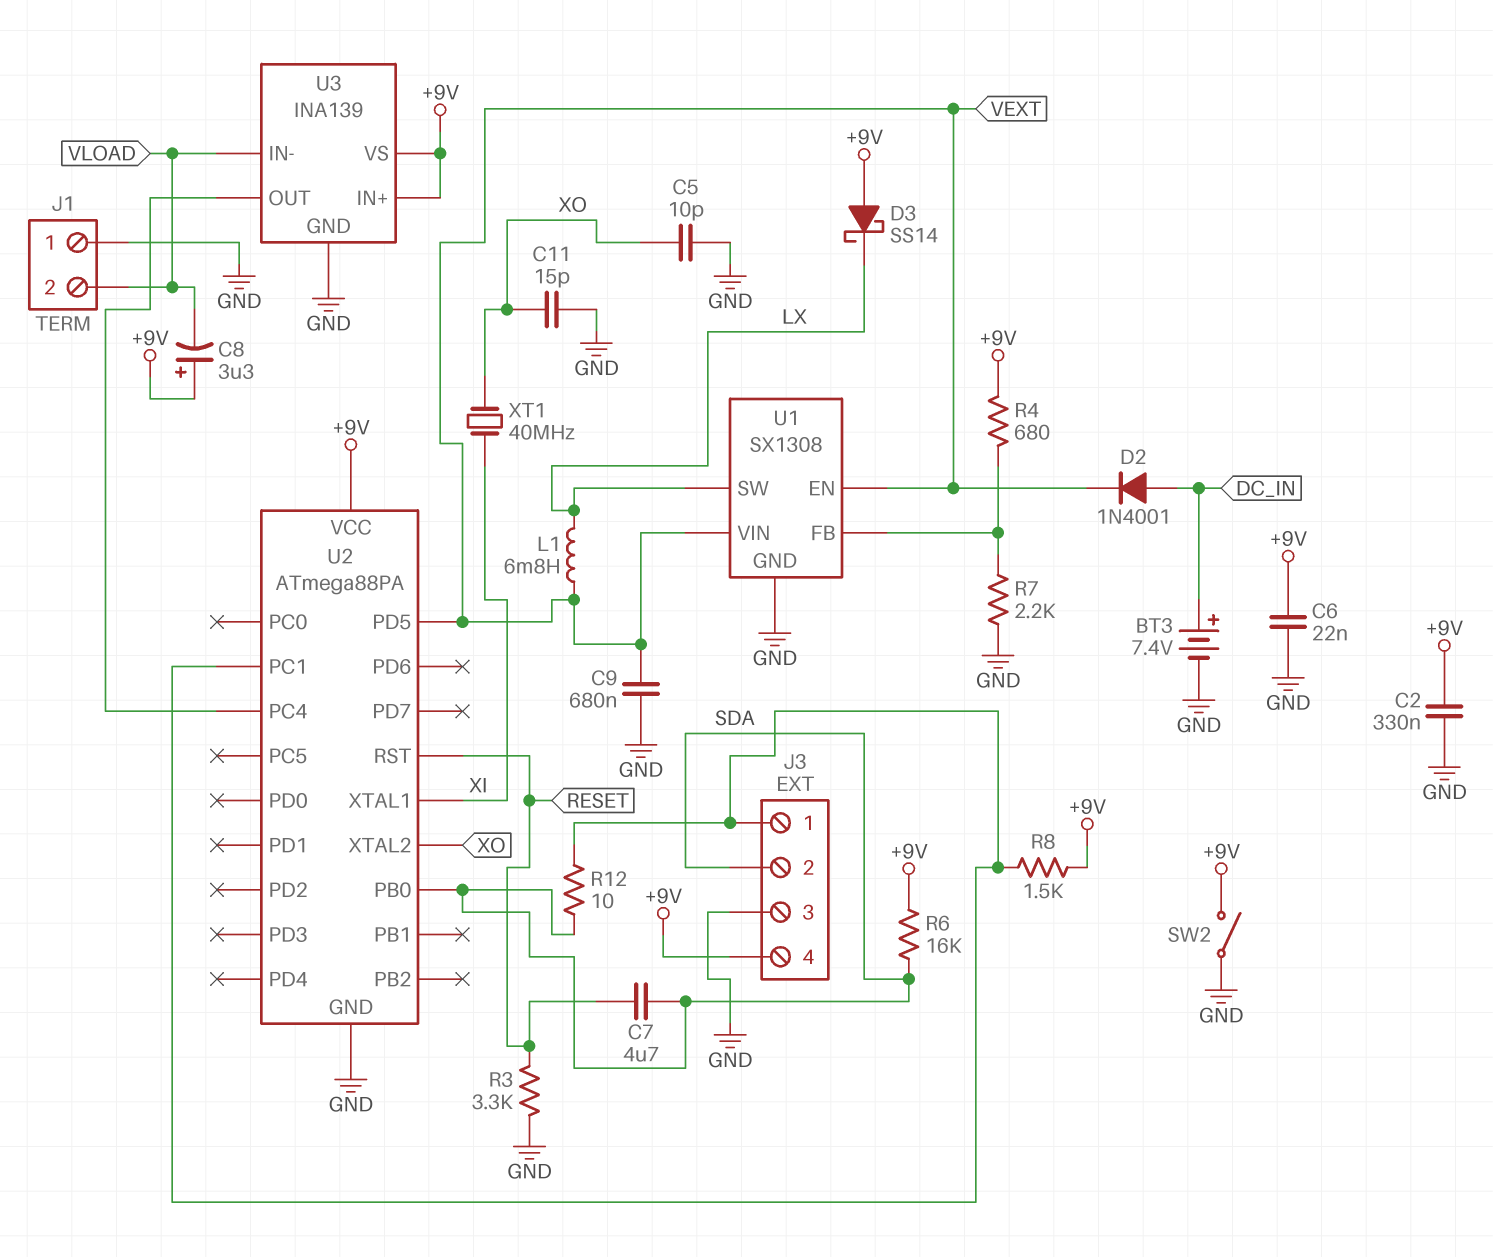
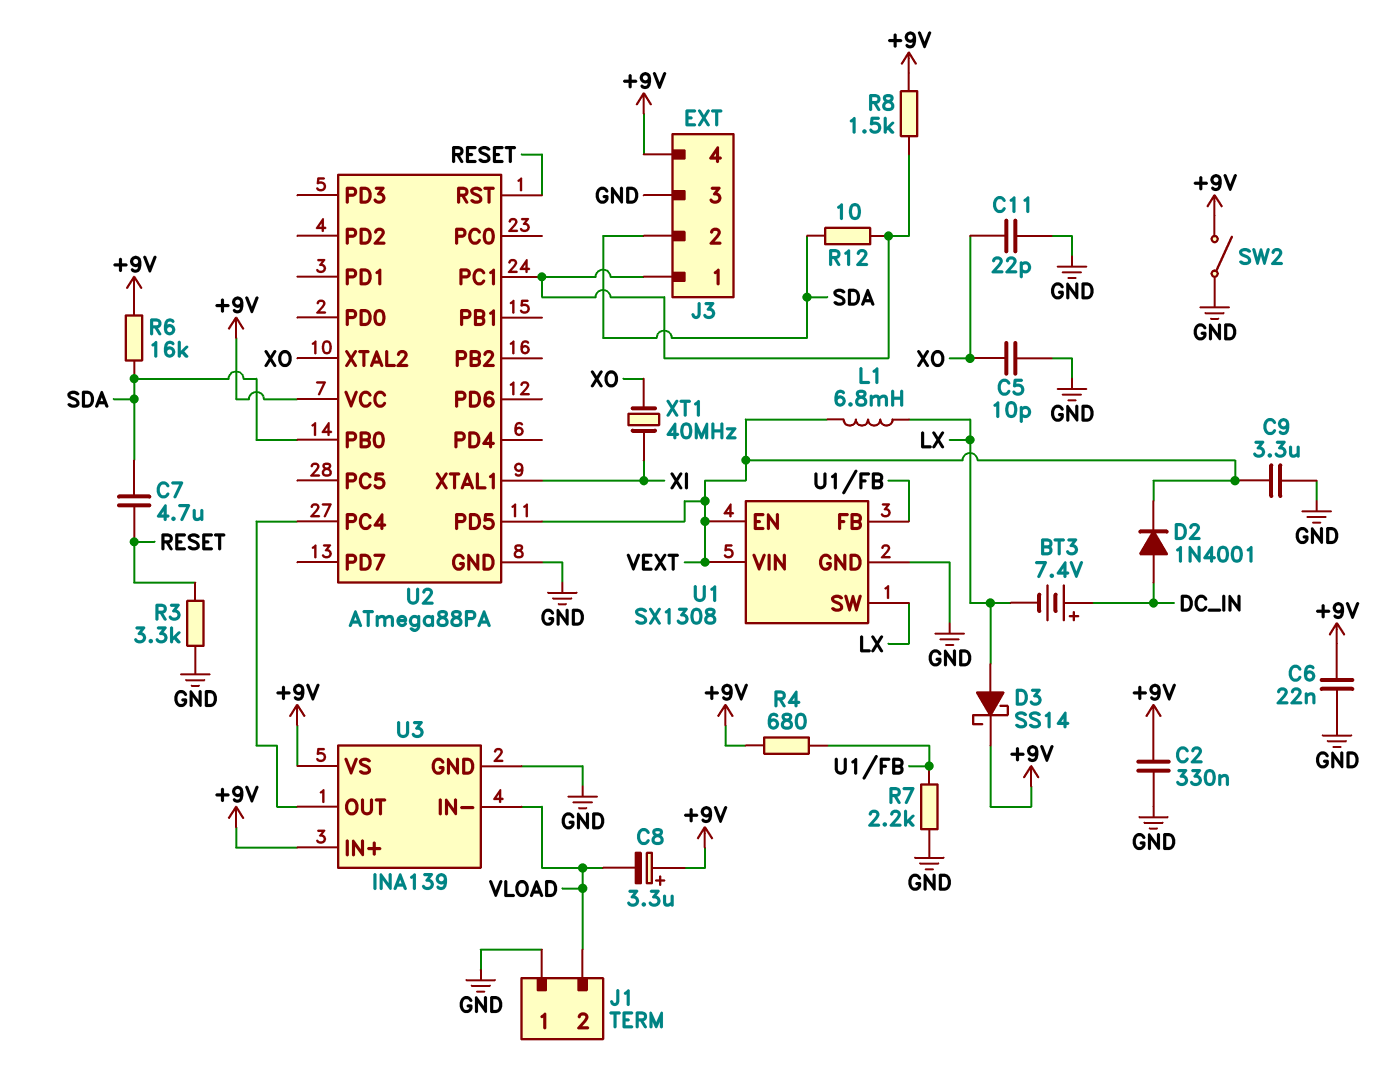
BT3: 7.4V (plus DC_IN, minus GND) -> 7.4V (plus DC_IN, minus LX)
C9: 680nF (GND, VEXT) -> 3.3uF (GND, VEXT)
C11: 15pF (GND, XO) -> 22pF (GND, XO)
D3: schottky SS14 (A +9V, K LX) -> schottky SS14 (A LX, K +9V)

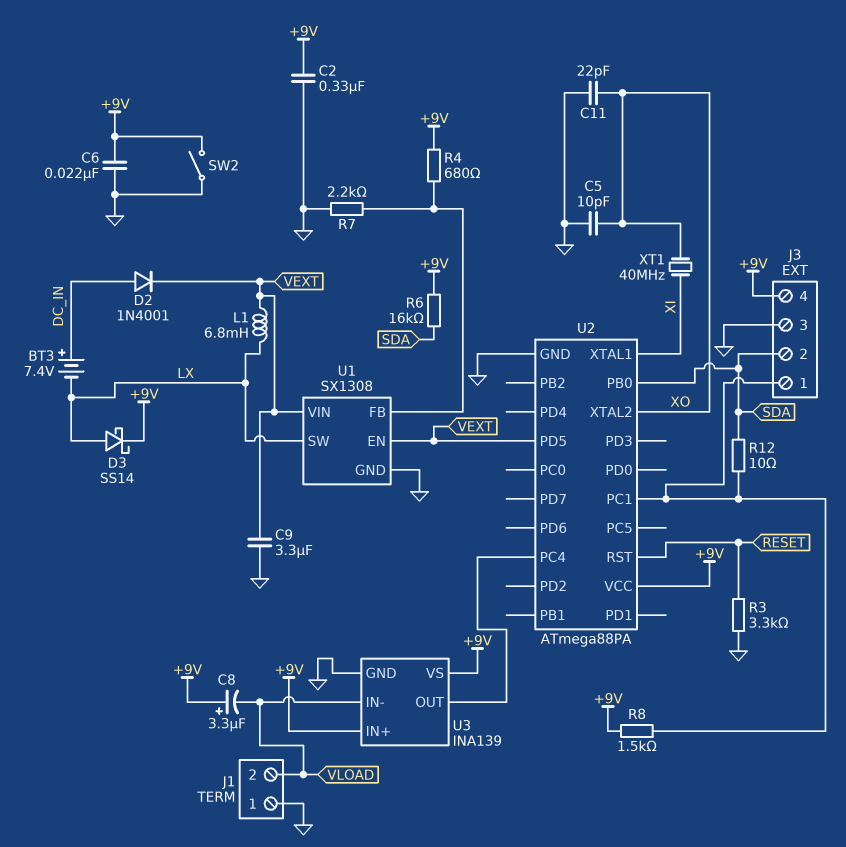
C7: 4.7uF (RESET, SDA) -> none

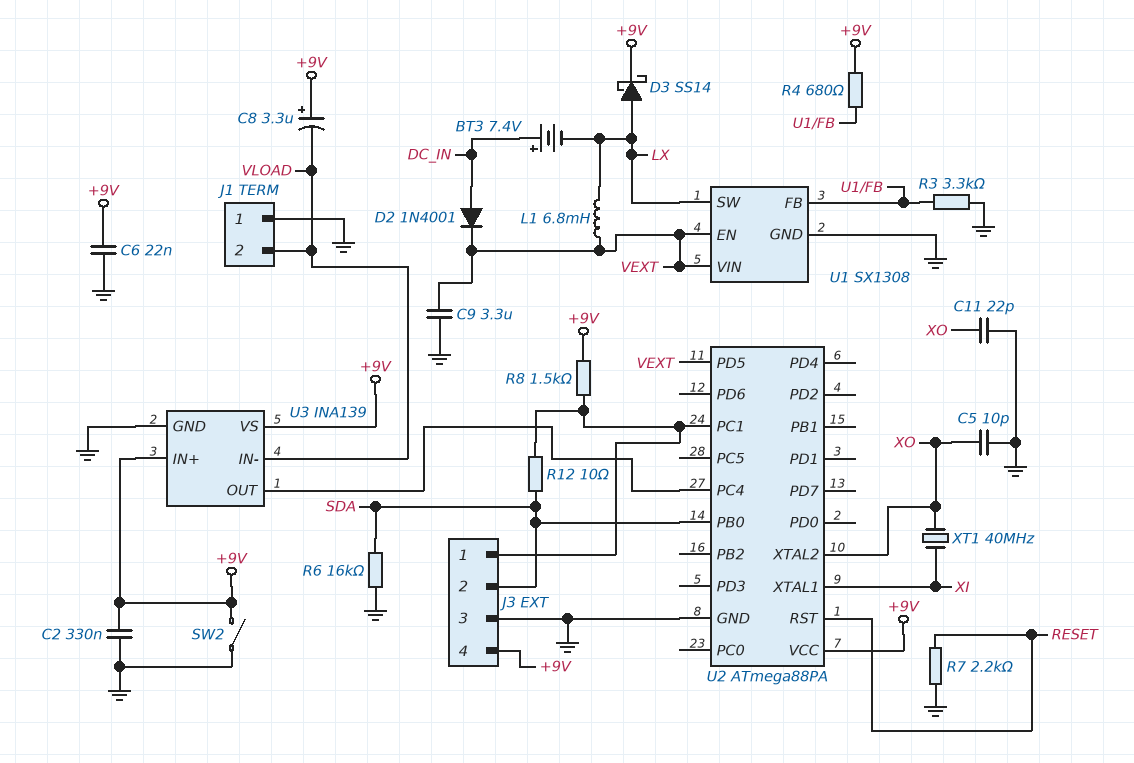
R3: 3.3k (GND, RESET) -> 3.3k (GND, U1/FB)
R6: 16k (+9V, SDA) -> 16k (GND, SDA)
R7: 2.2k (GND, U1/FB) -> 2.2k (GND, RESET)

